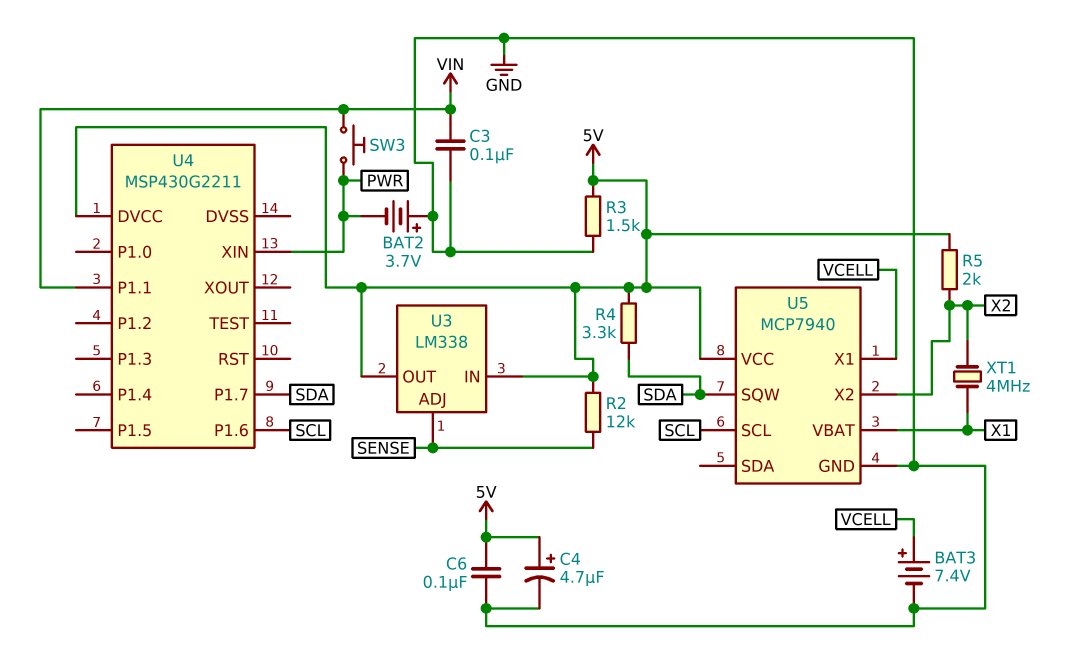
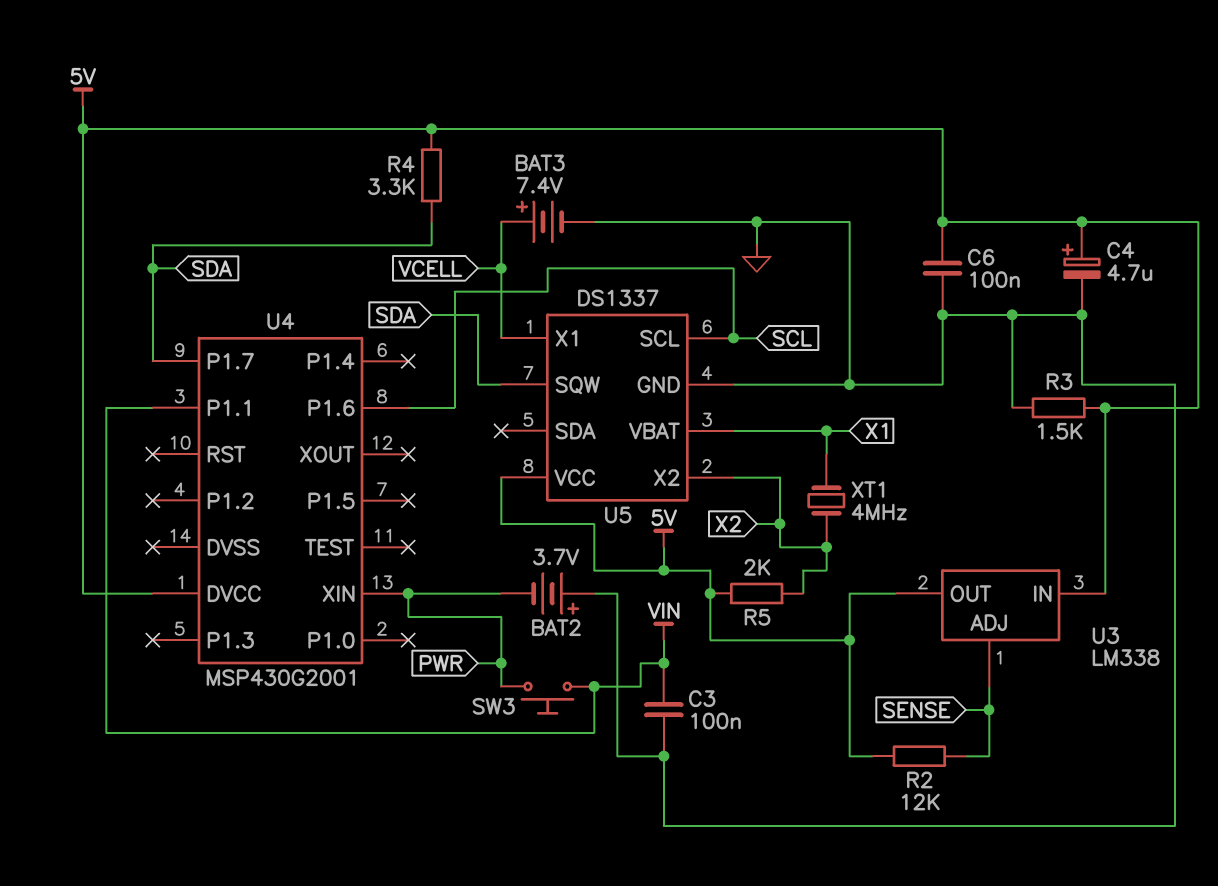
U4: MSP430G2211 -> MSP430G2001
U5: MCP7940 -> DS1337

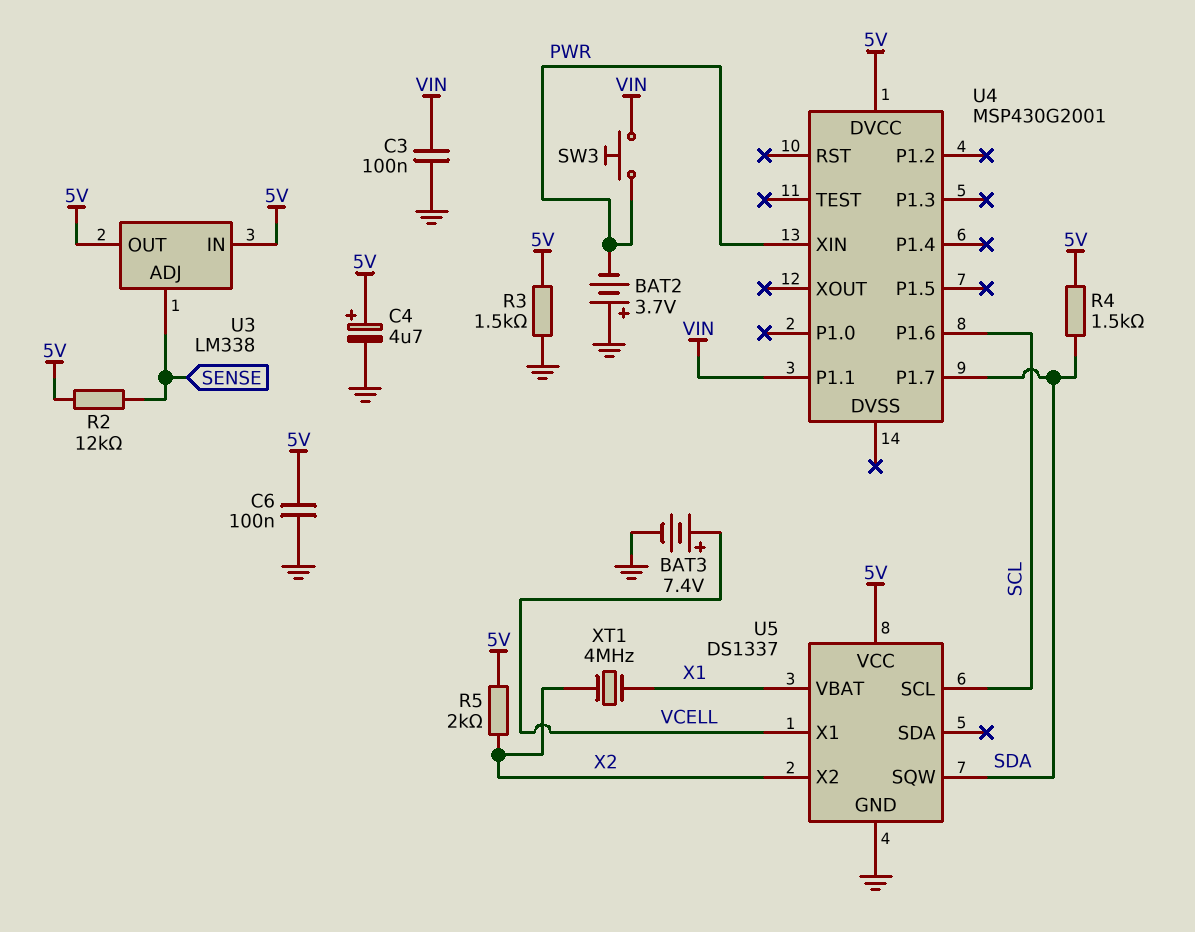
R4: 3.3k (5V, SDA) -> 1.5k (5V, SDA)

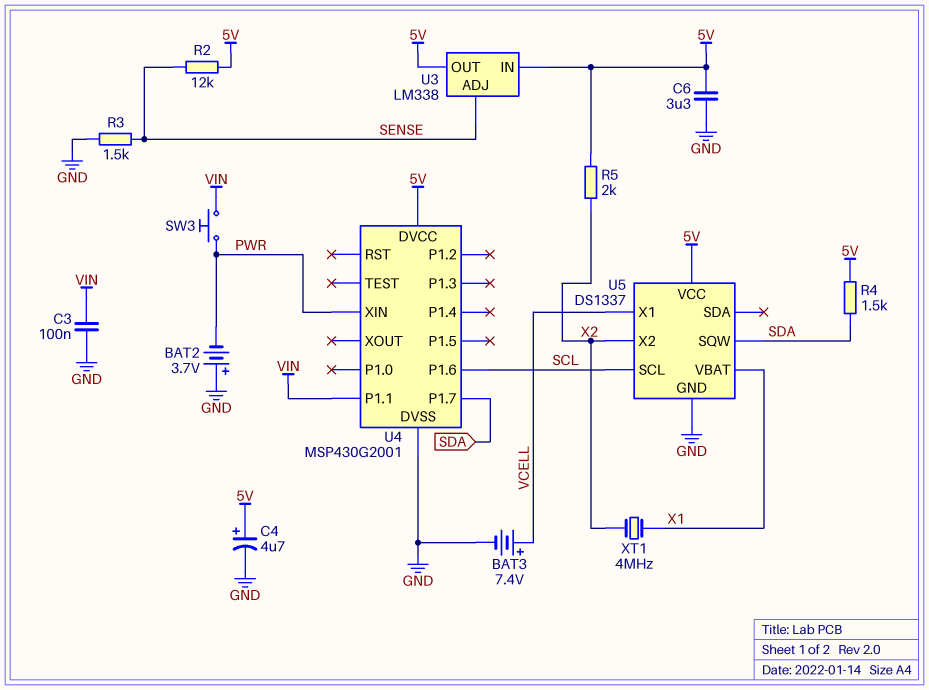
C6: 100nF (5V, GND) -> 3.3uF (5V, GND)
R3: 1.5k (5V, GND) -> 1.5k (GND, SENSE)
U4 pin DVSS: none -> GND

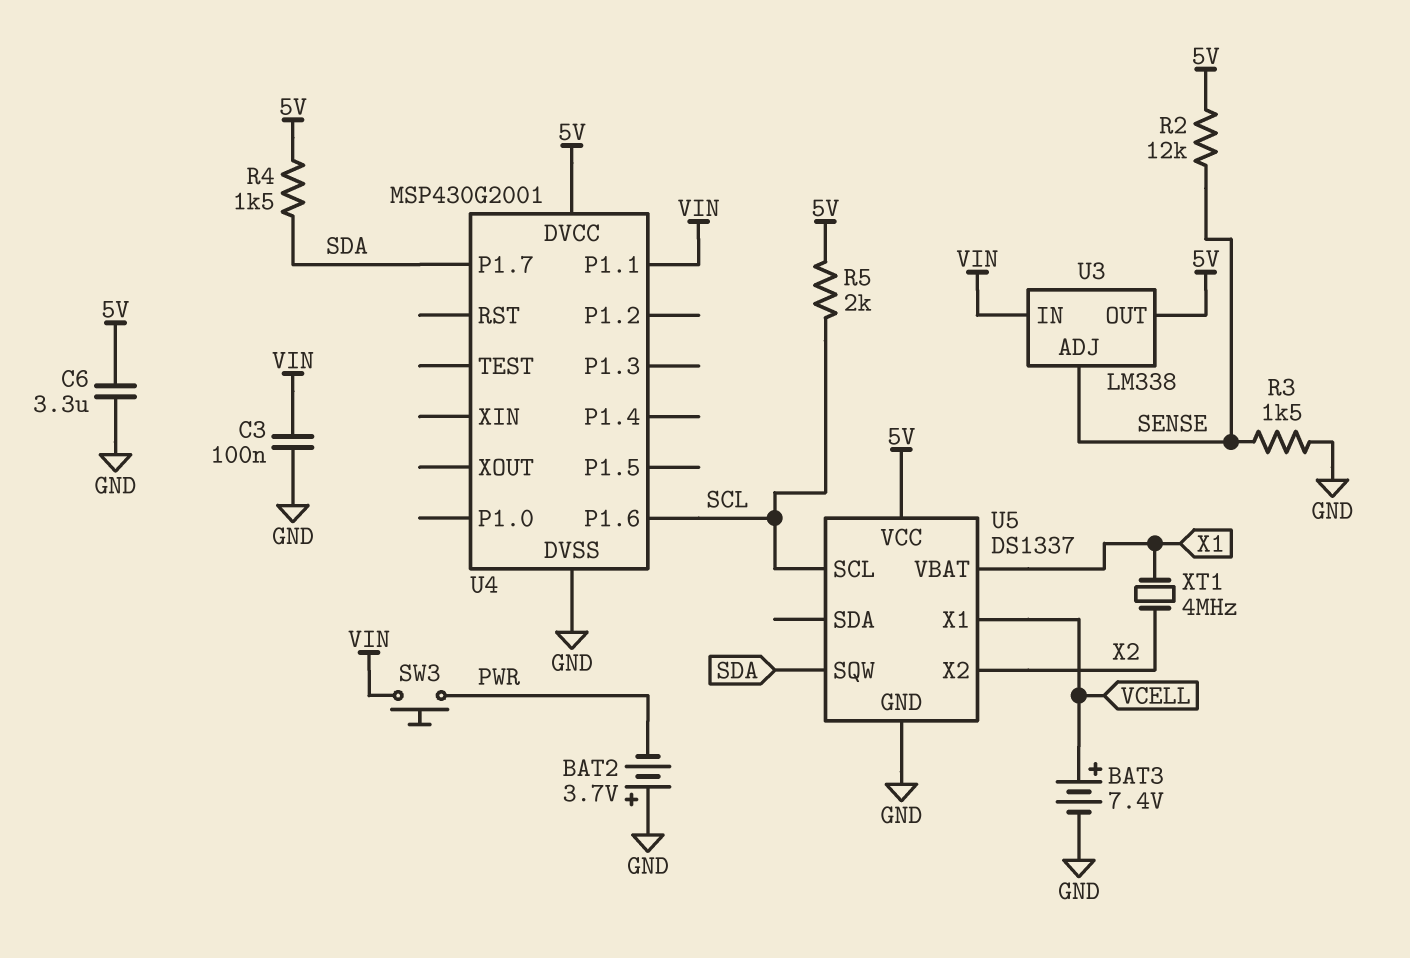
C4: 4.7uF (plus 5V, minus GND) -> none
R5: 2k (5V, X2) -> 2k (5V, SCL)
U3 pin IN: 5V -> VIN
U4 pin XIN: PWR -> none

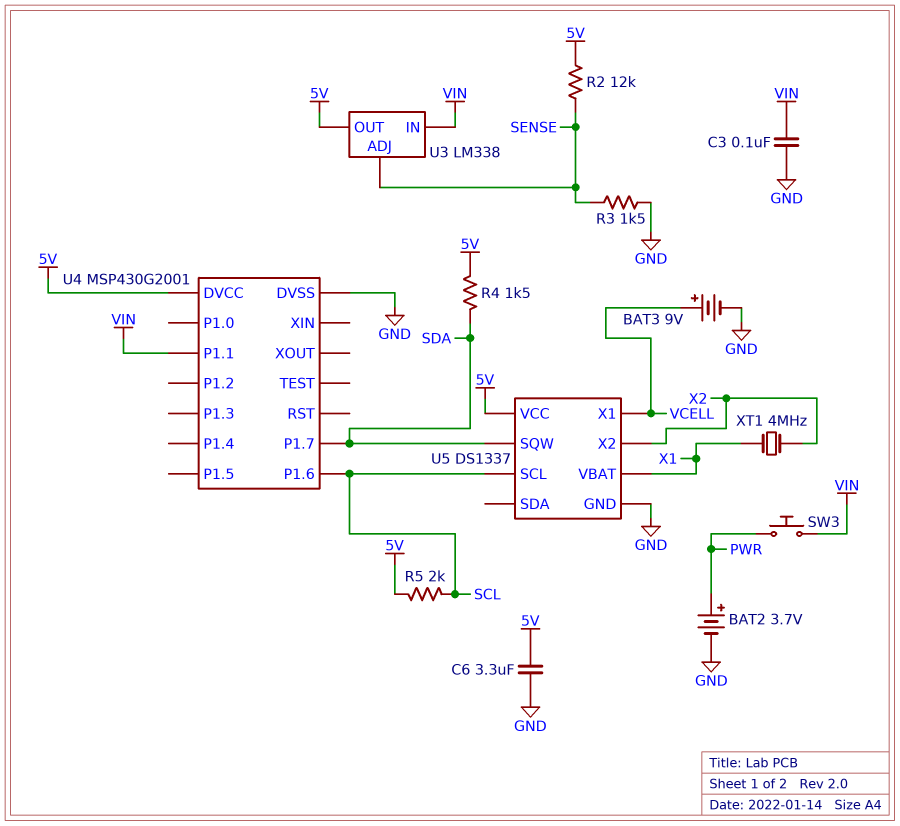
BAT2: 3.7V (plus GND, minus PWR) -> 3.7V (plus PWR, minus GND)
BAT3: 7.4V (plus VCELL, minus GND) -> 9V (plus VCELL, minus GND)

